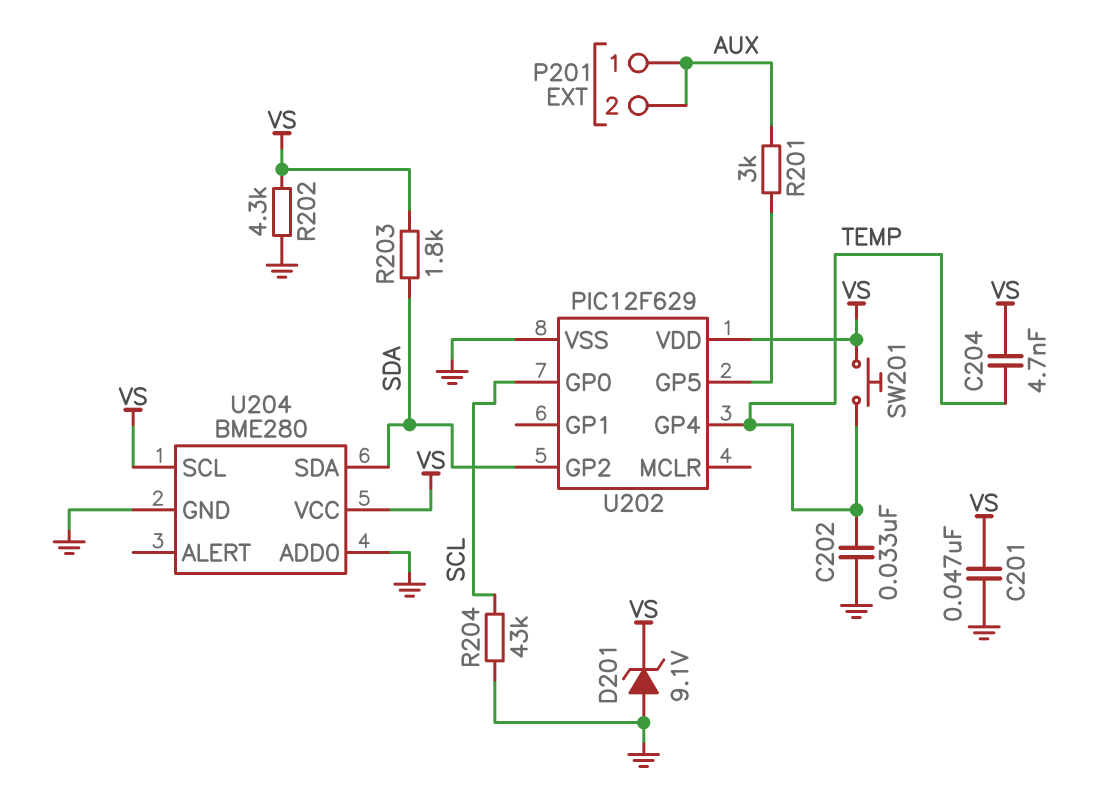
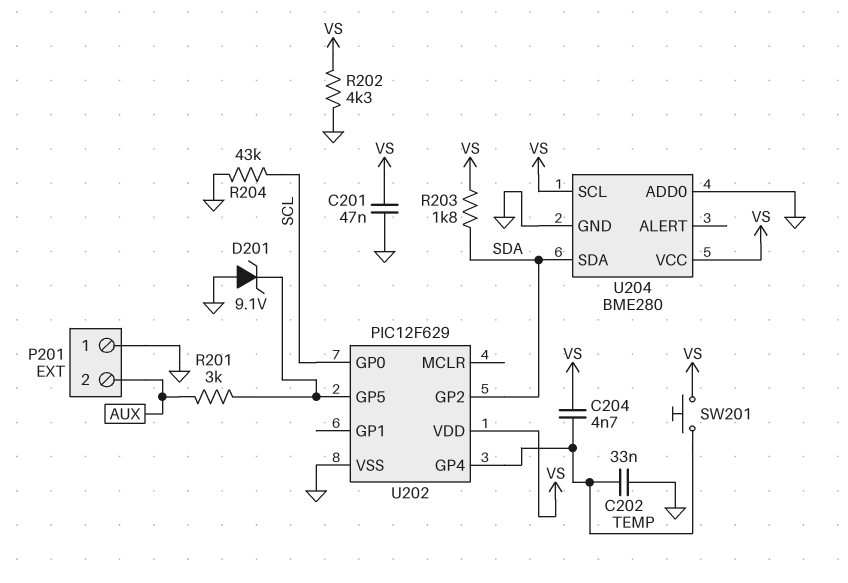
D201: zener 9.1V (A GND, K VS) -> zener 9.1V (A GND, K U202/GP5)
P201 pin 1: AUX -> GND

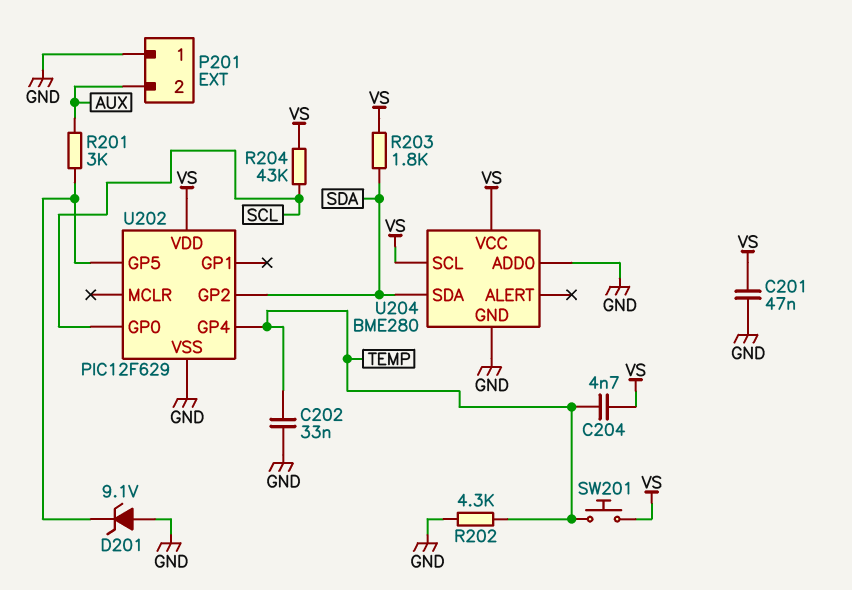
R202: 4.3k (GND, VS) -> 4.3k (GND, TEMP)
R204: 43k (GND, SCL) -> 43k (SCL, VS)

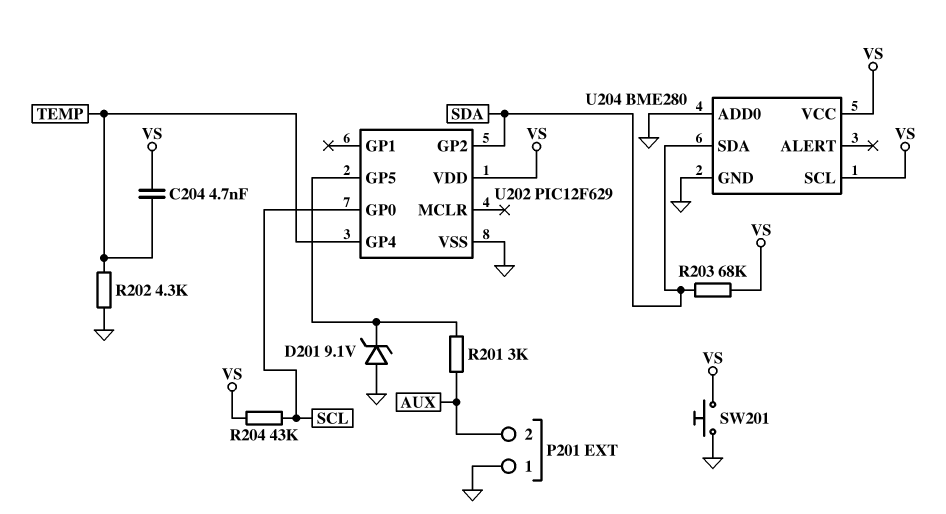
C201: 47nF (GND, VS) -> none
C202: 33nF (GND, TEMP) -> none
R203: 1.8k (SDA, VS) -> 68k (SDA, VS)
SW201: button (TEMP, VS) -> button (GND, VS)

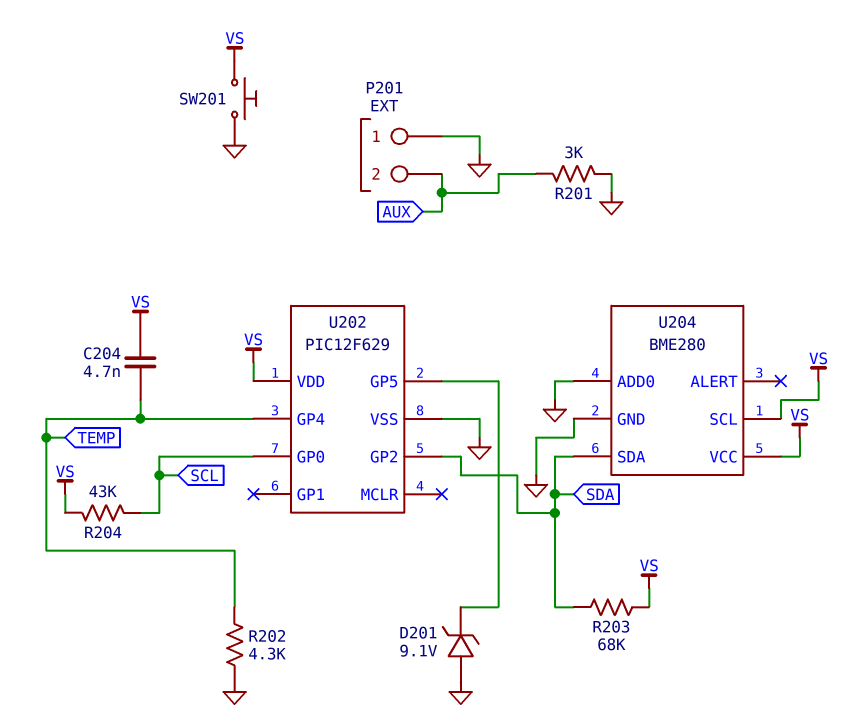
R201: 3k (AUX, U202/GP5) -> 3k (AUX, GND)

